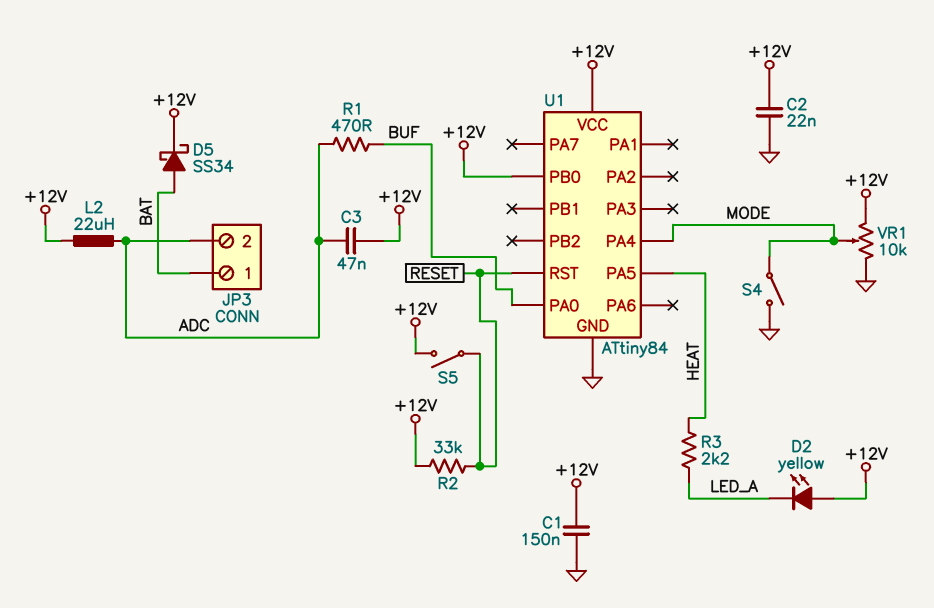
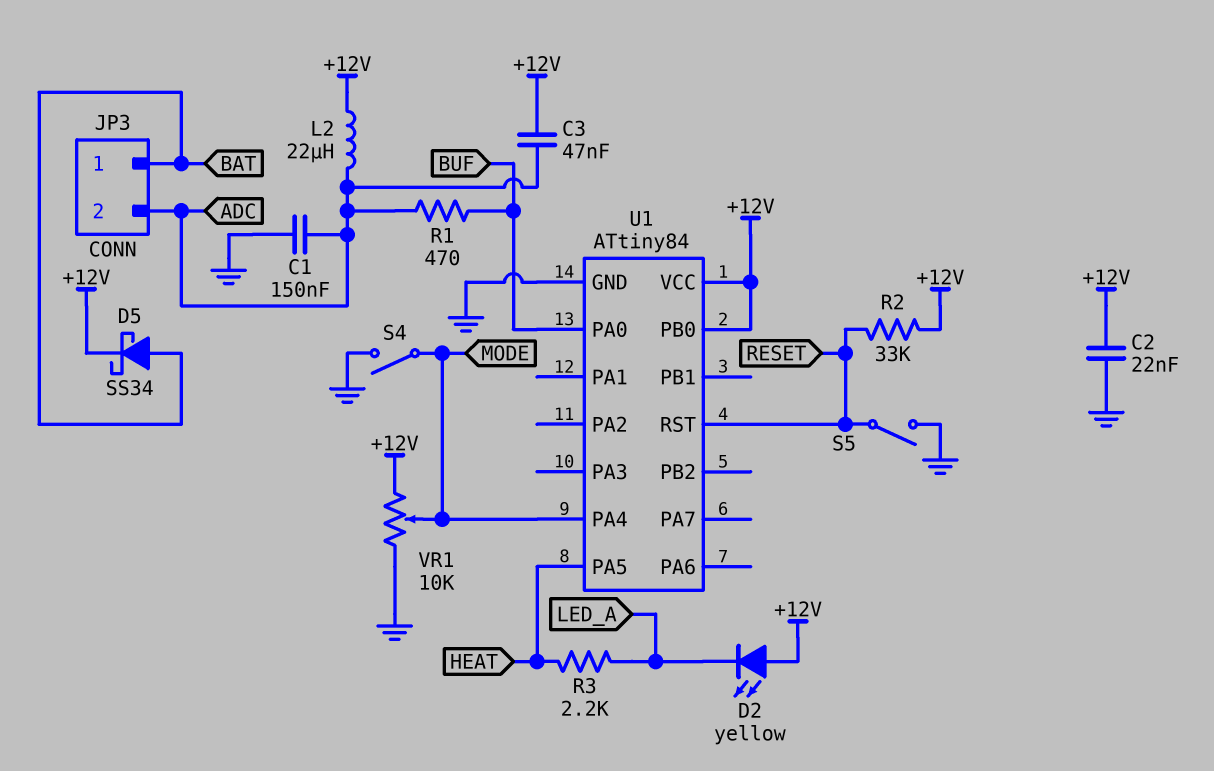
C1: 150nF (+12V, GND) -> 150nF (ADC, GND)
S5: switch (+12V, RESET) -> switch (GND, RESET)

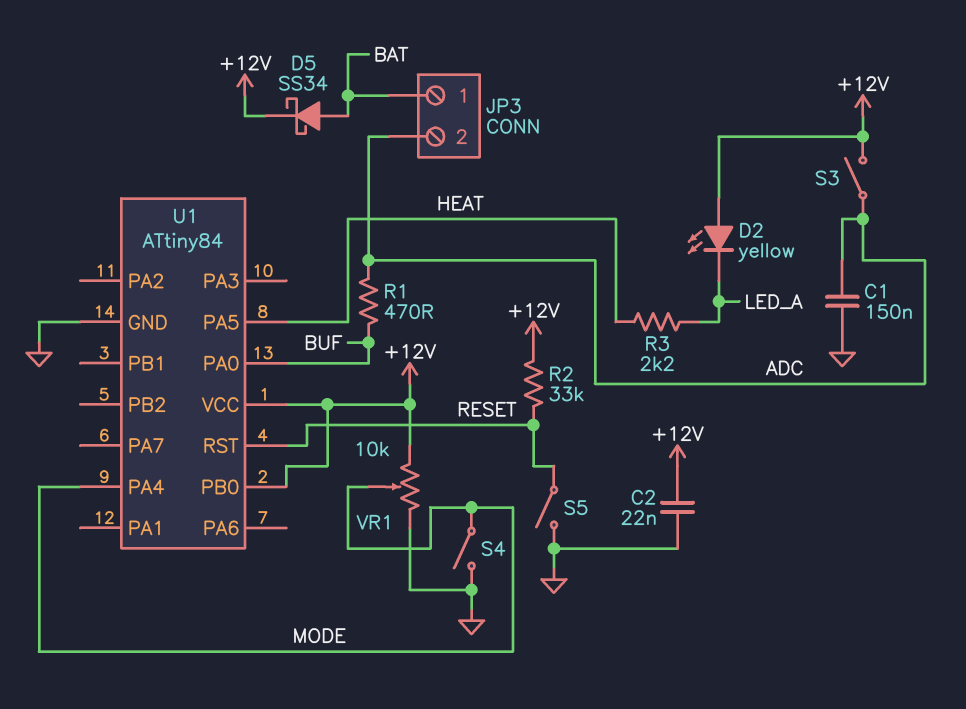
C3: 47nF (+12V, ADC) -> none
L2: 22uH (+12V, ADC) -> none
S3: none -> switch (+12V, ADC)

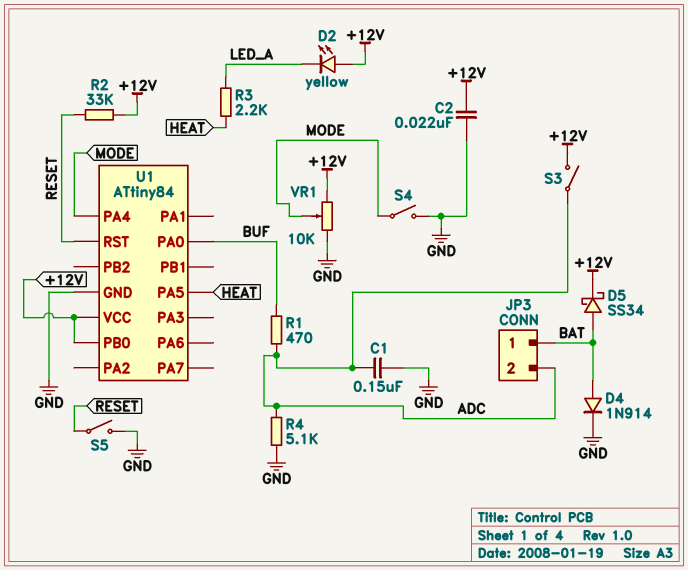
D4: none -> diode 1N914 (A BAT, K GND)
R4: none -> 5.1k (ADC, GND)

